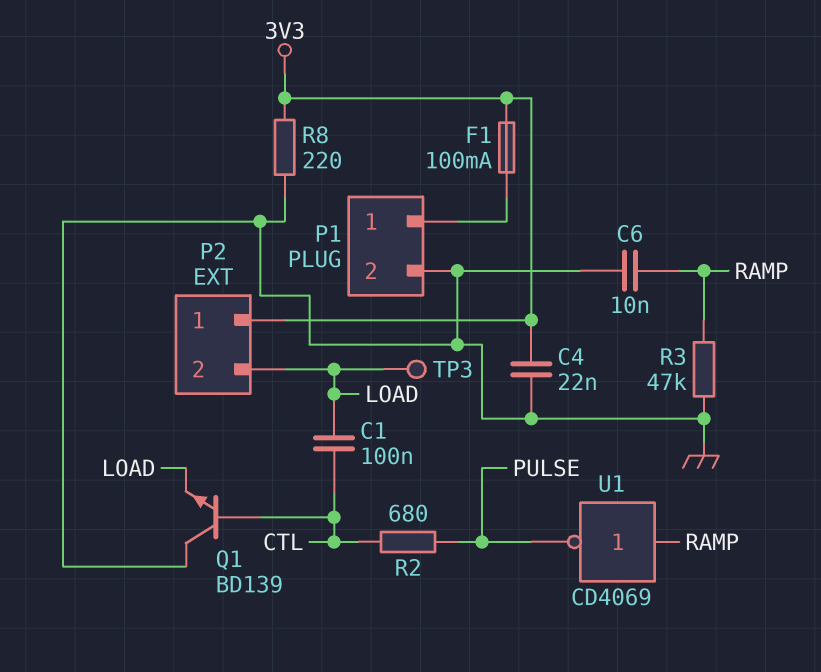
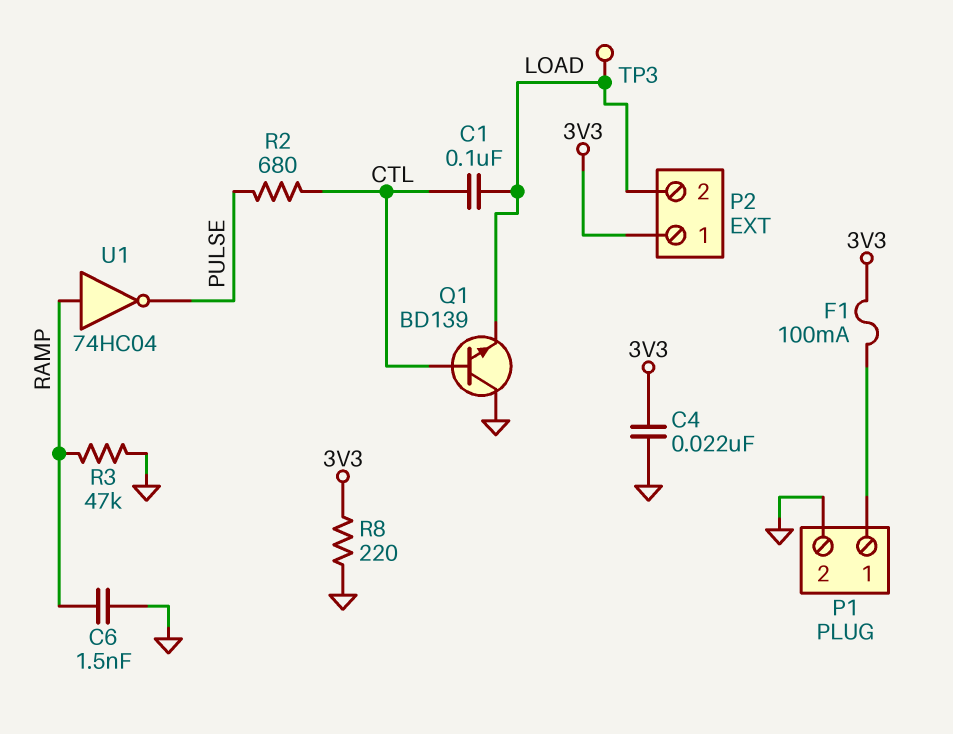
C6: 10nF (GND, RAMP) -> 1.5nF (GND, RAMP)
U1: NOT CD4069 (in RAMP, out PULSE) -> NOT 74HC04 (in RAMP, out PULSE)

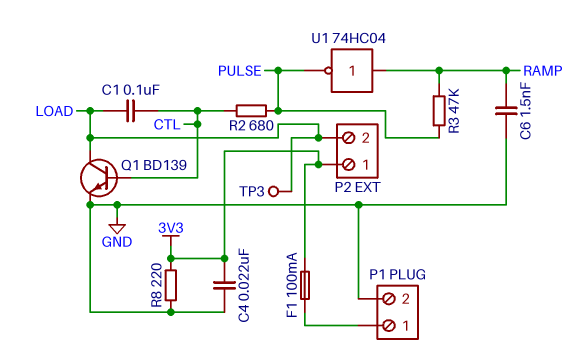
Q1: NPN BD139 (B CTL, C GND, E LOAD) -> NPN BD139 (B CTL, C LOAD, E GND)
R3: 47k (GND, RAMP) -> 47k (PULSE, RAMP)

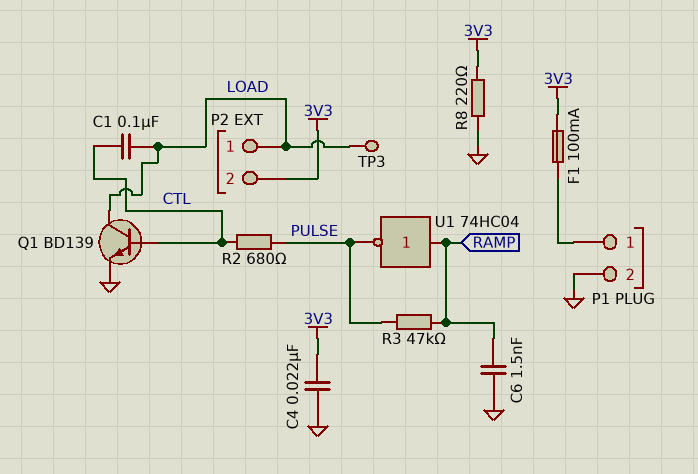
P2 pin 1: 3V3 -> LOAD
P2 pin 2: LOAD -> 3V3

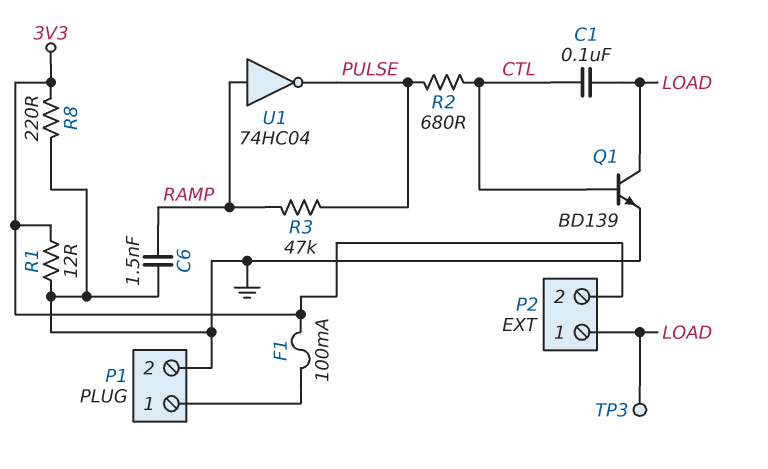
C4: 22nF (3V3, GND) -> none
R1: none -> 12 (3V3, GND)

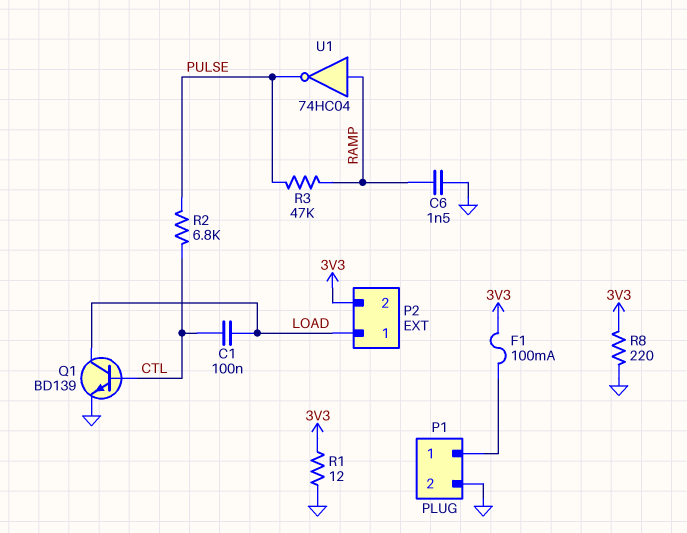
R2: 680 (CTL, PULSE) -> 6.8k (CTL, PULSE)
TP3: test point (LOAD) -> none

